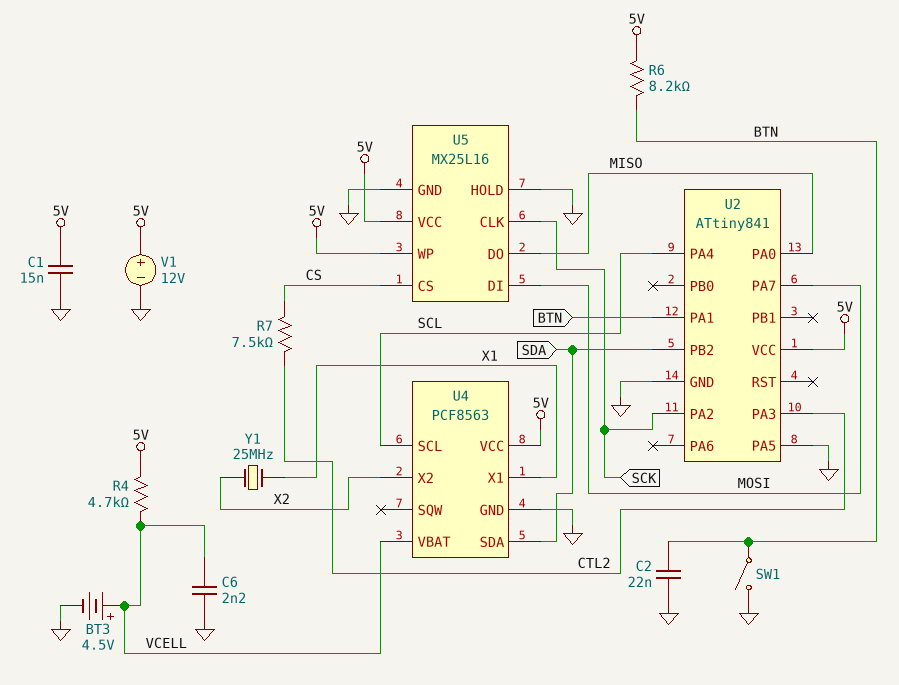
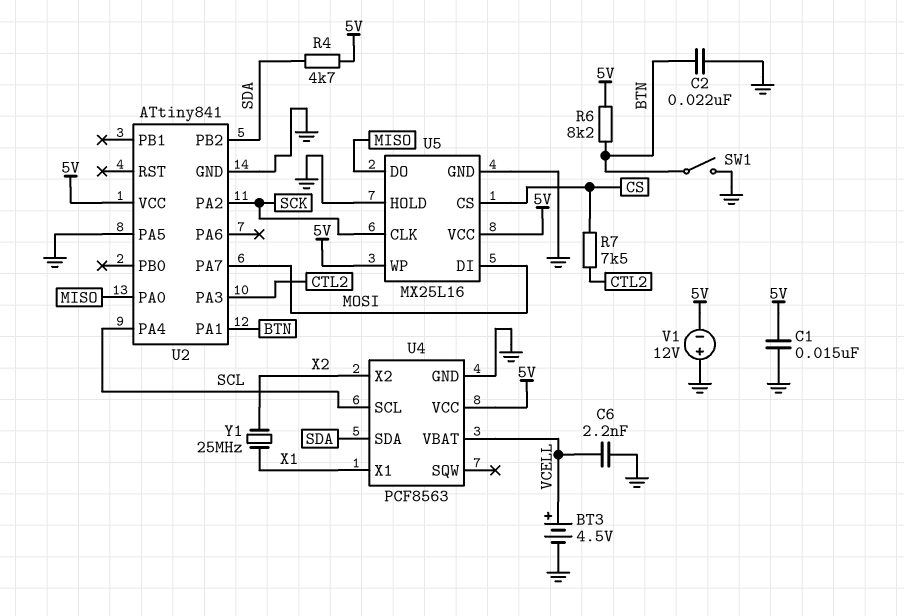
R4: 4.7k (5V, VCELL) -> 4.7k (5V, SDA)
V1: 12V (plus 5V, minus GND) -> 12V (plus GND, minus 5V)

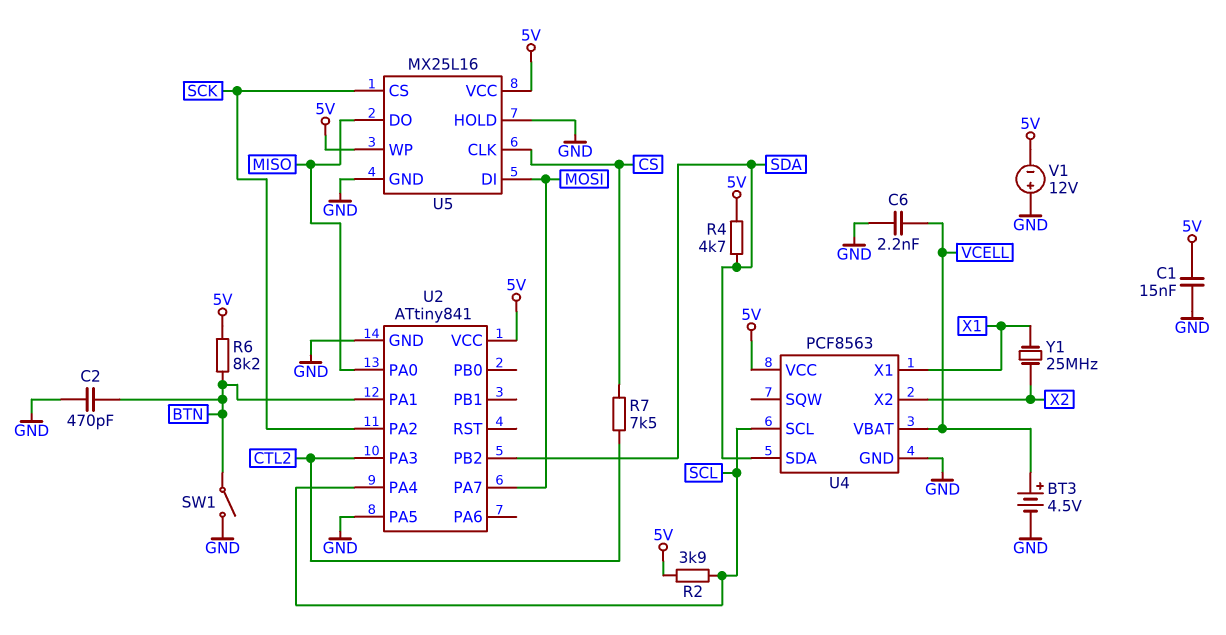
C2: 22nF (BTN, GND) -> 470pF (BTN, GND)
R2: none -> 3.9k (5V, SCL)
U5 pin CLK: SCK -> CS
U5 pin CS: CS -> SCK

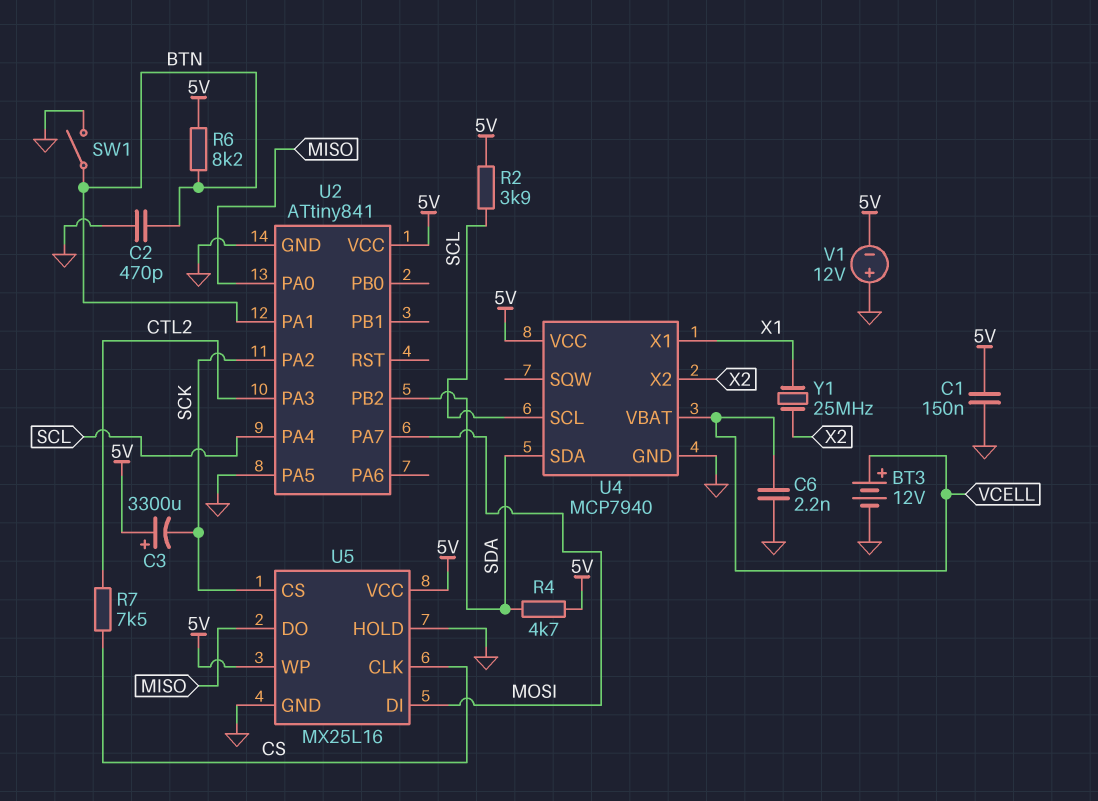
BT3: 4.5V (plus VCELL, minus GND) -> 12V (plus VCELL, minus GND)
C1: 15nF (5V, GND) -> 150nF (5V, GND)
C3: none -> 3300uF (plus 5V, minus SCK)
U4: PCF8563 -> MCP7940

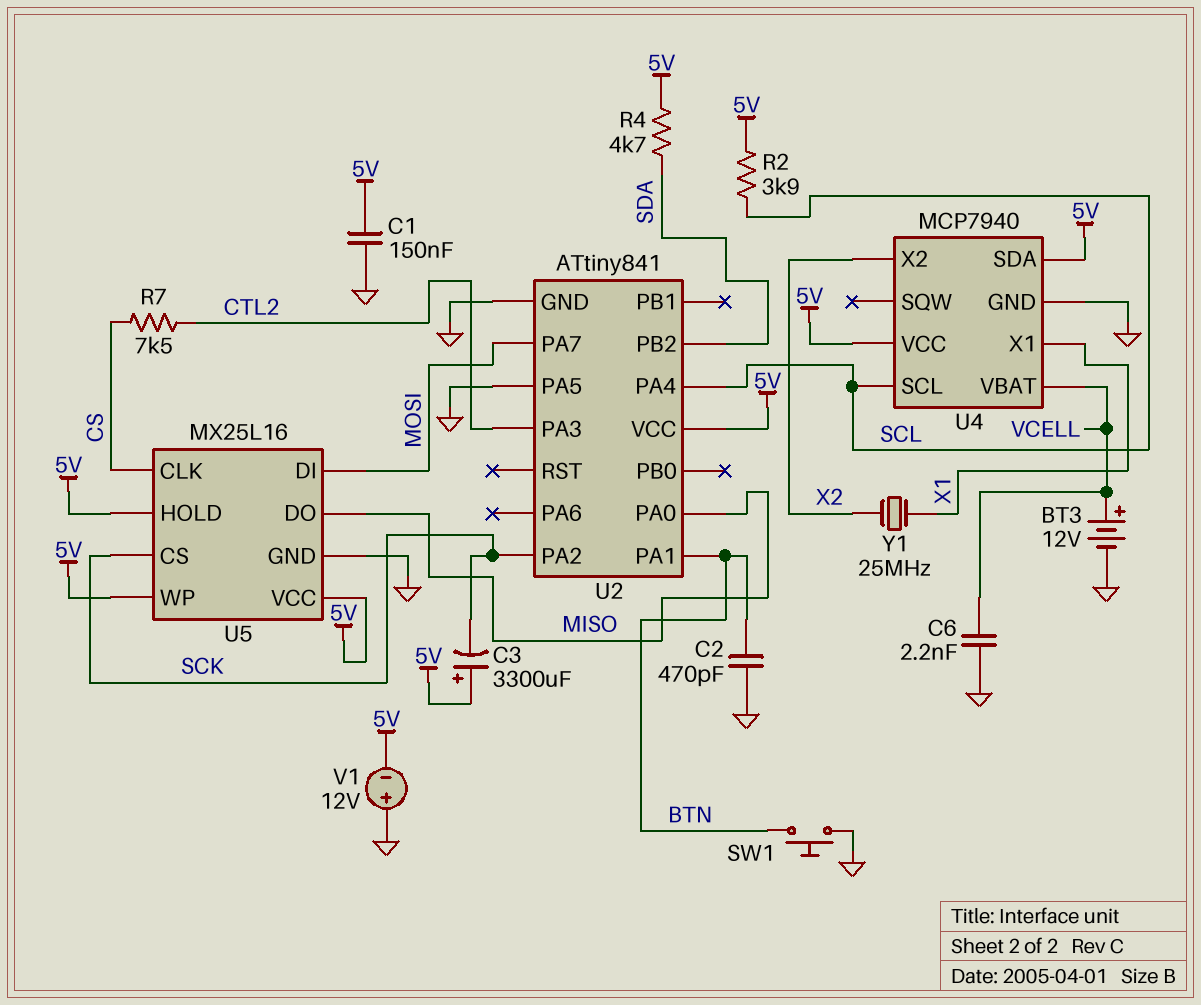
R6: 8.2k (5V, BTN) -> none
SW1: switch (BTN, GND) -> button (BTN, GND)
U4 pin SDA: SDA -> 5V
U5 pin HOLD: GND -> 5V

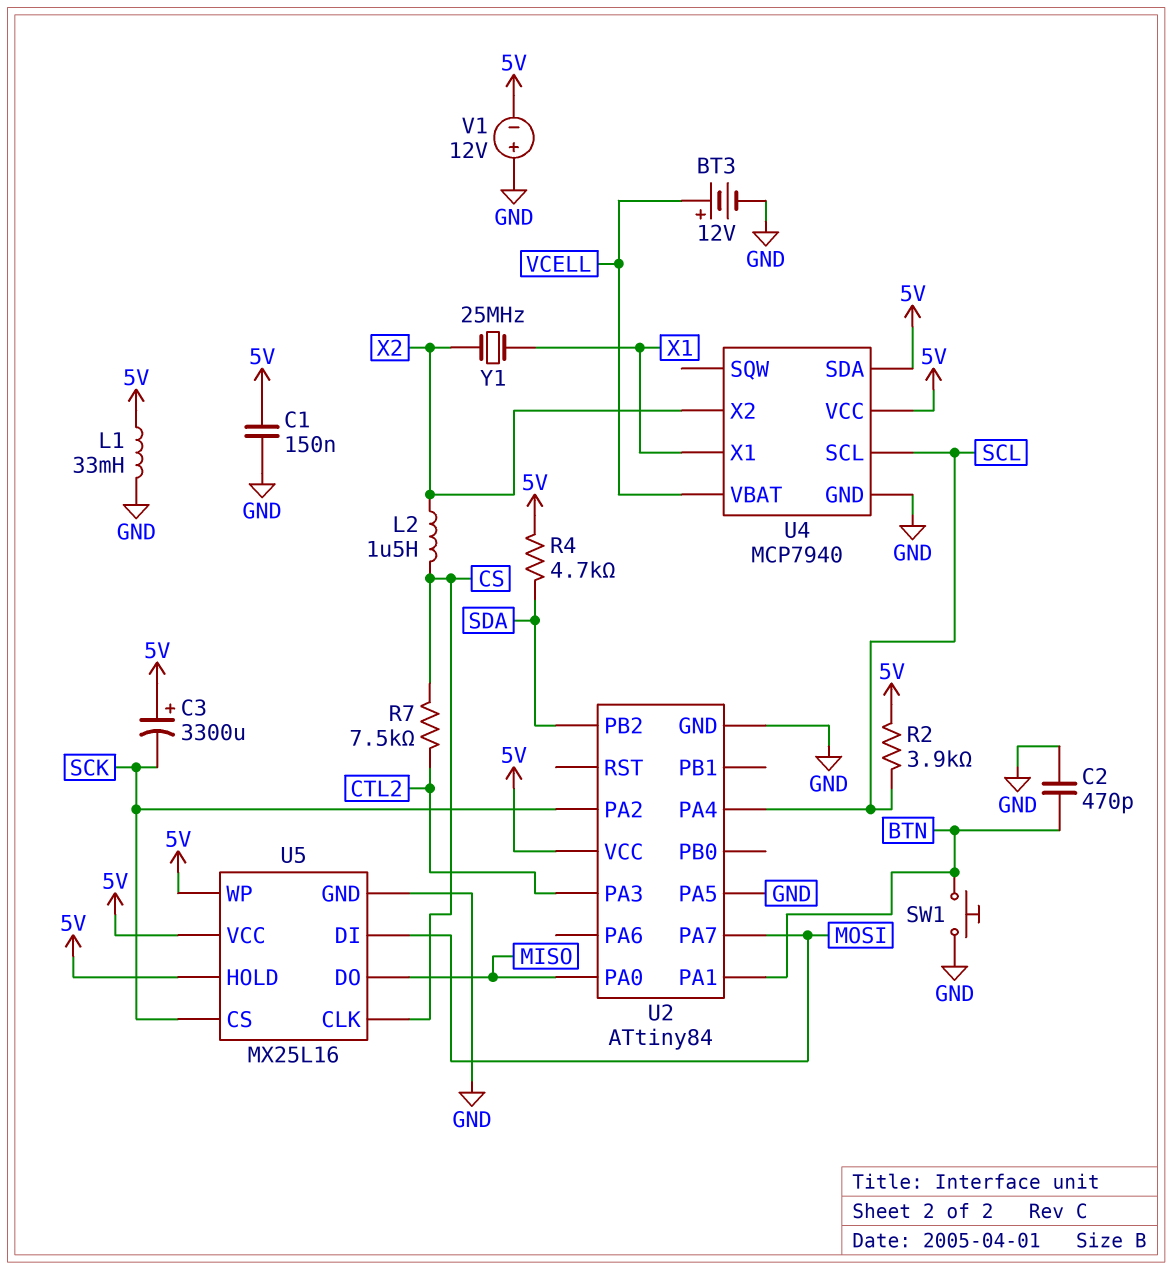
C6: 2.2nF (GND, VCELL) -> none
L1: none -> 33mH (5V, GND)
L2: none -> 1.5uH (CS, X2)
U2: ATtiny841 -> ATtiny84

